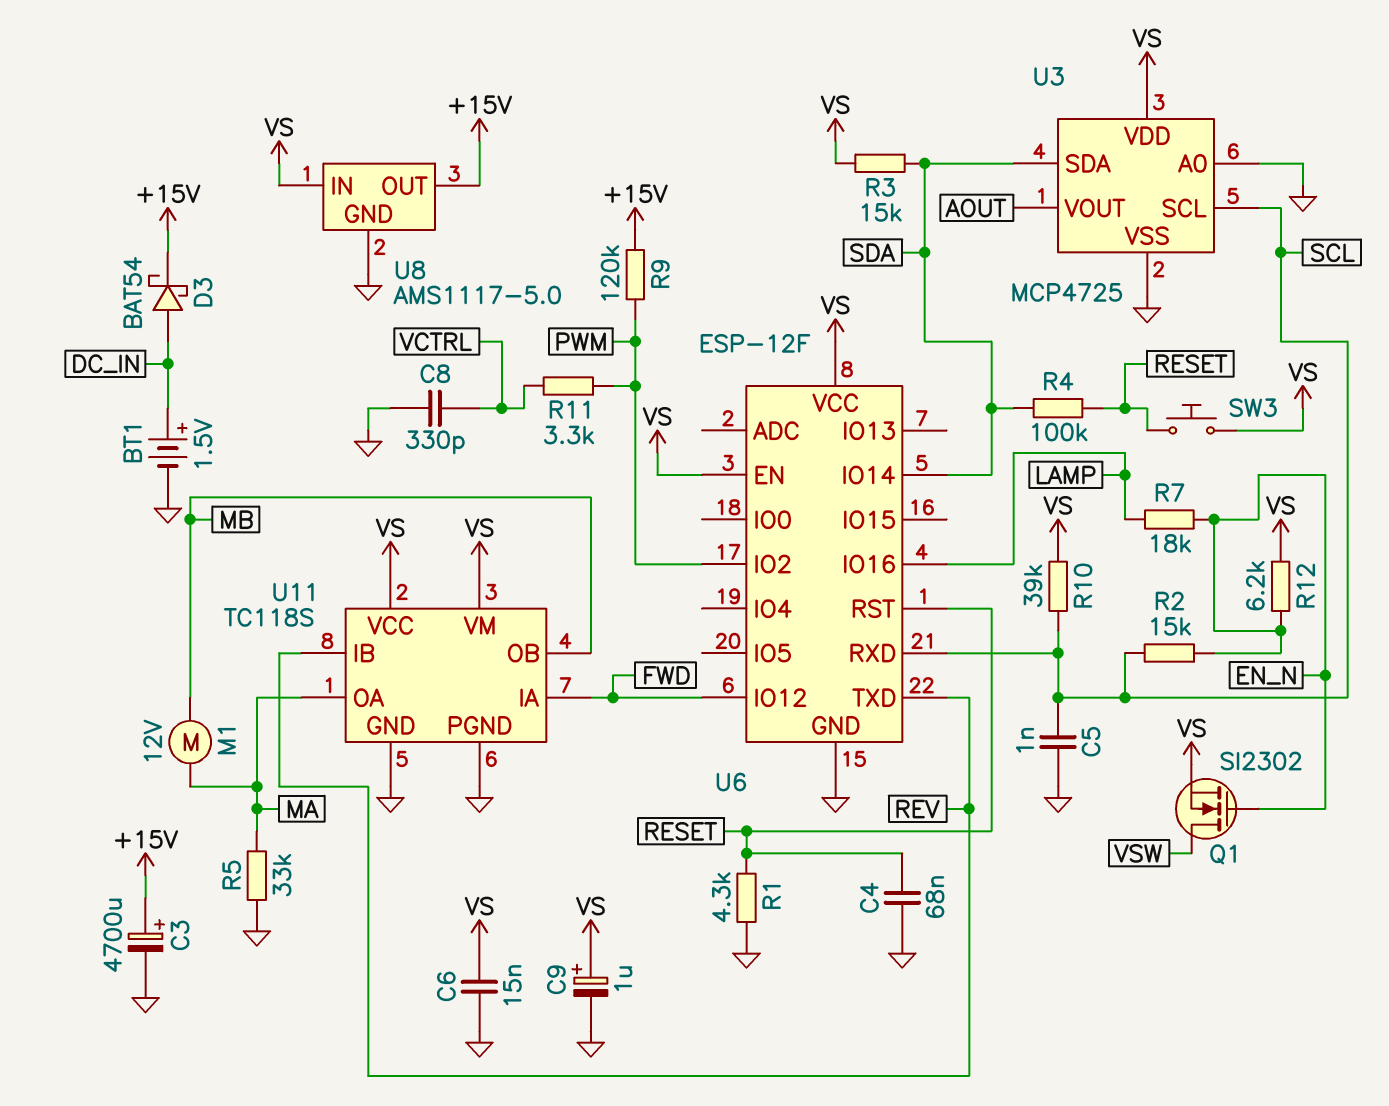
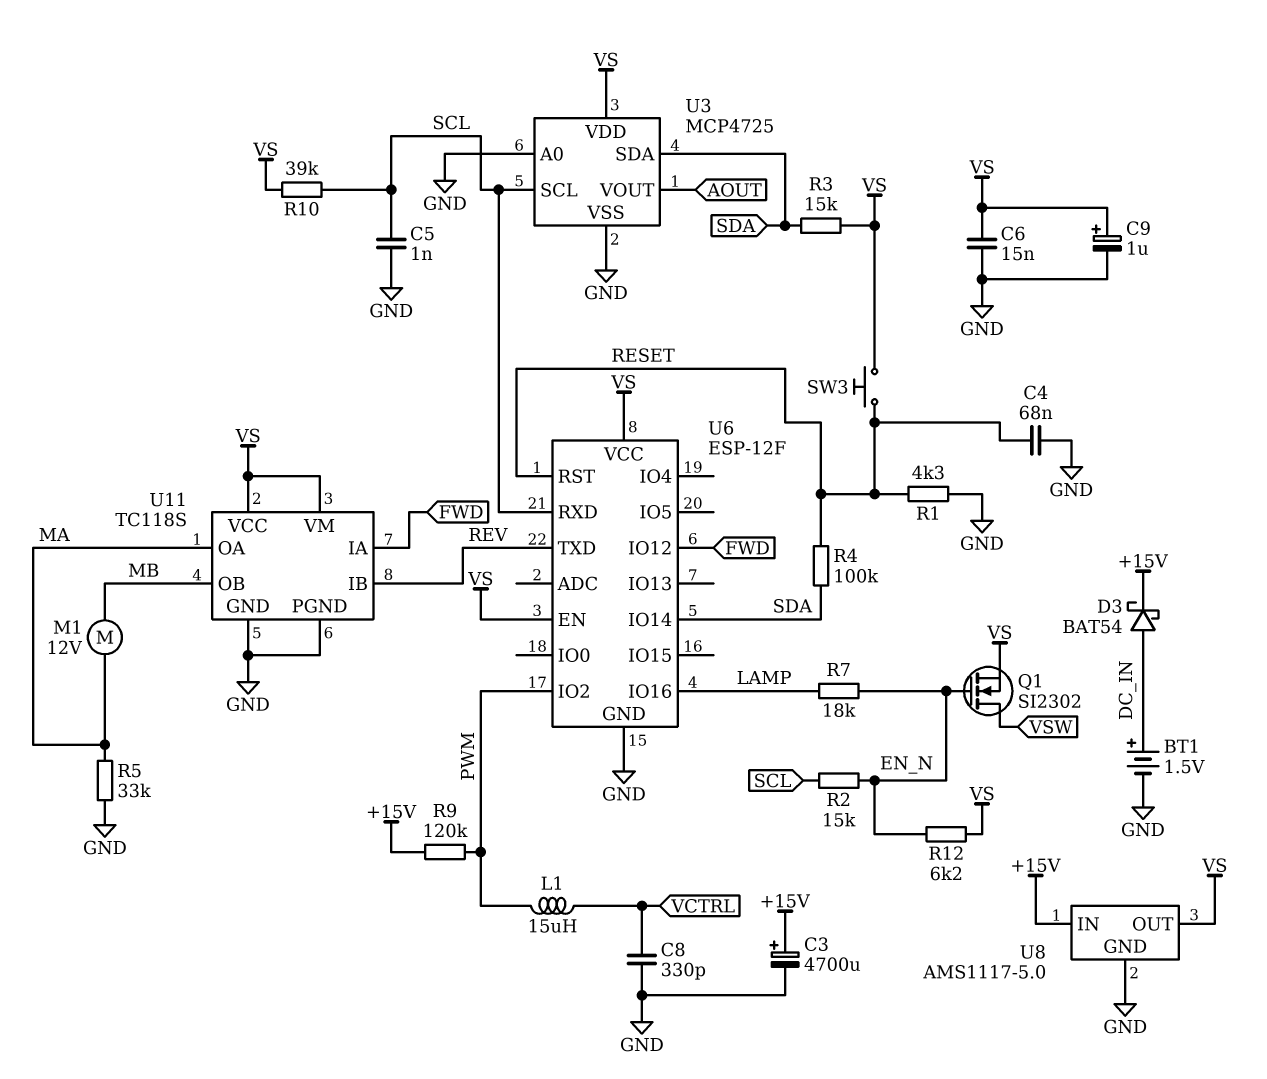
L1: none -> 15uH (PWM, VCTRL)
R11: 3.3k (PWM, VCTRL) -> none
U8 pin IN: VS -> +15V
U8 pin OUT: +15V -> VS

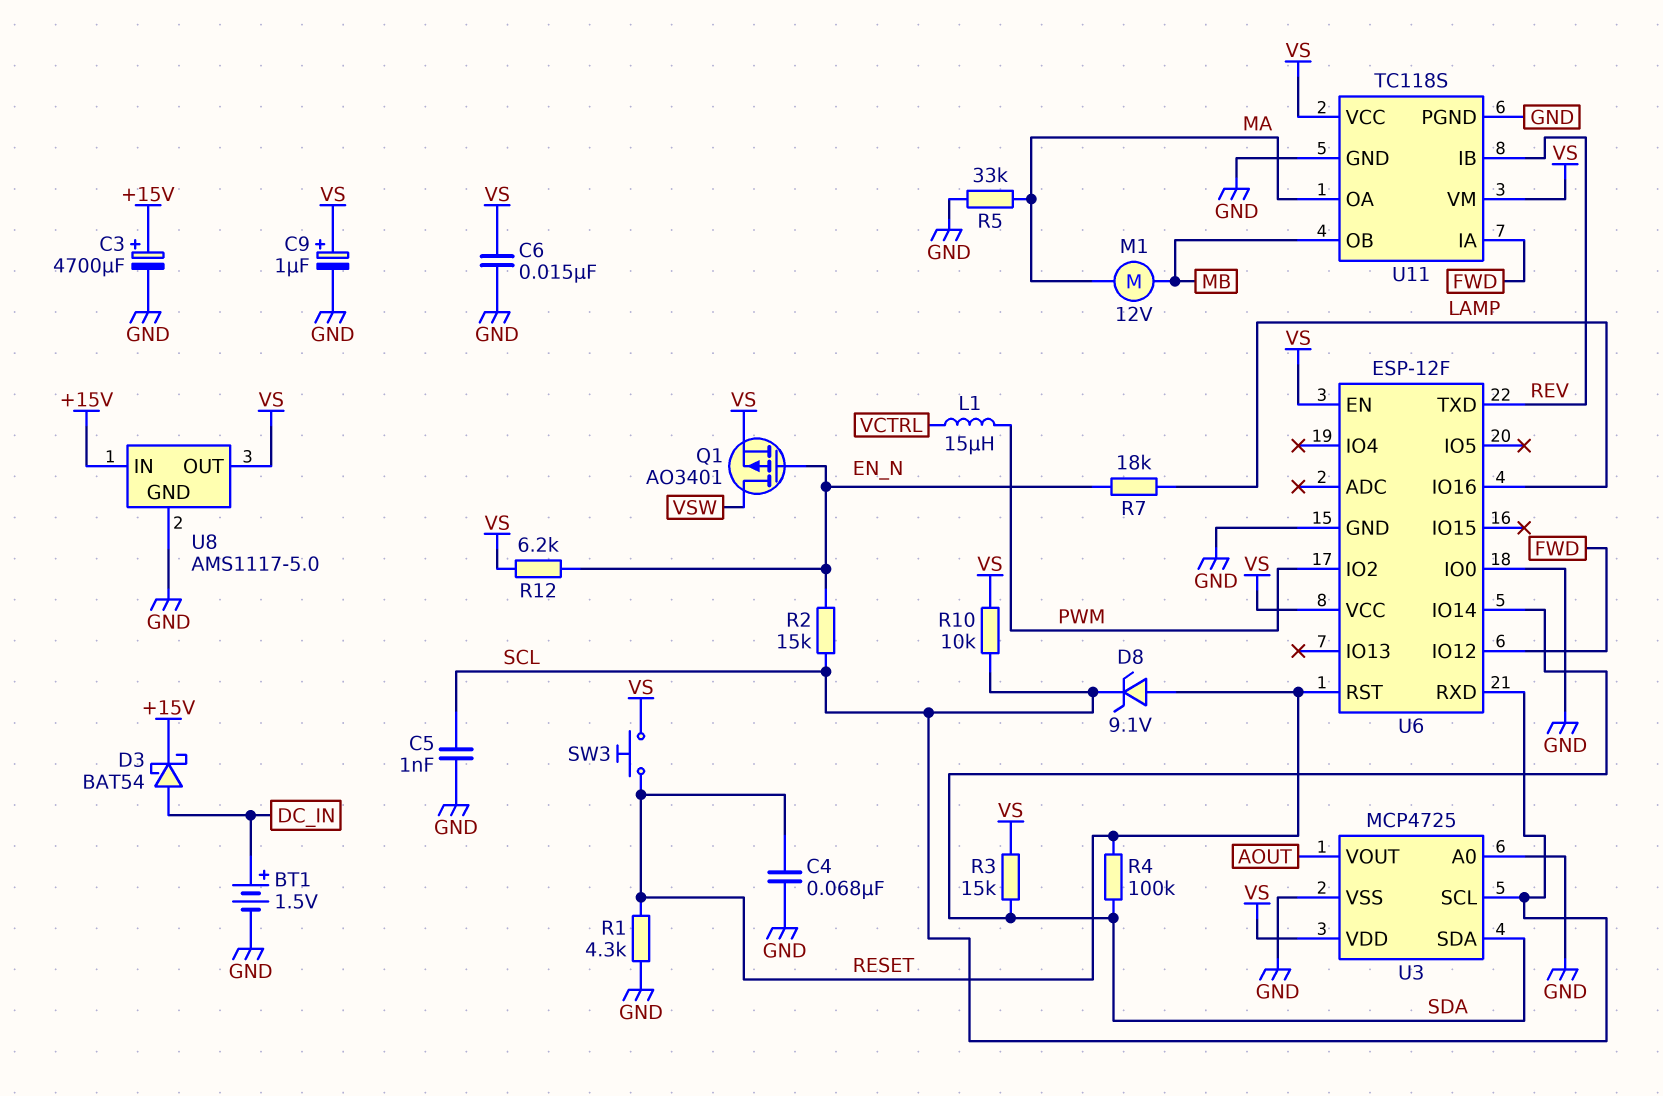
C8: 330pF (GND, VCTRL) -> none
D8: none -> zener 9.1V (A RESET, K SCL)
Q1: NMOS SI2302 (G EN_N, D VSW, S VS) -> PMOS AO3401 (G EN_N, D VSW, S VS)
R9: 120k (+15V, PWM) -> none
R10: 39k (SCL, VS) -> 10k (SCL, VS)
U6 pin IO0: none -> GND

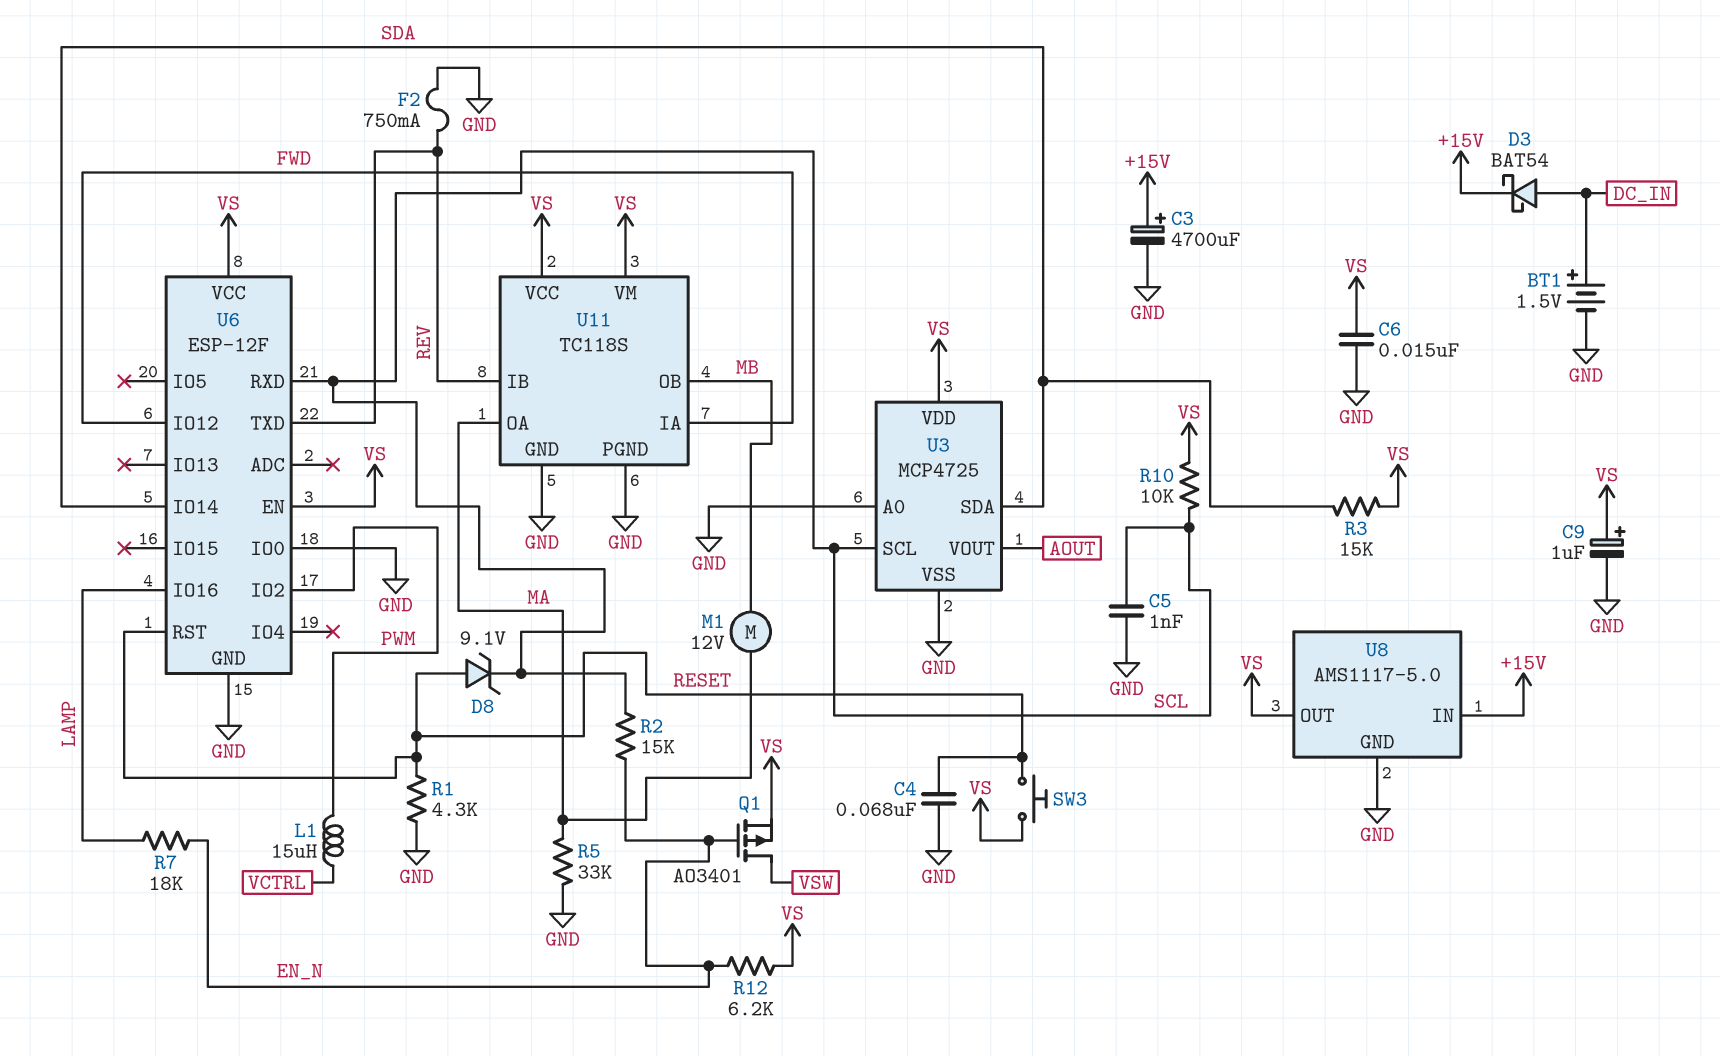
F2: none -> 750mA (GND, REV)
R4: 100k (RESET, SDA) -> none

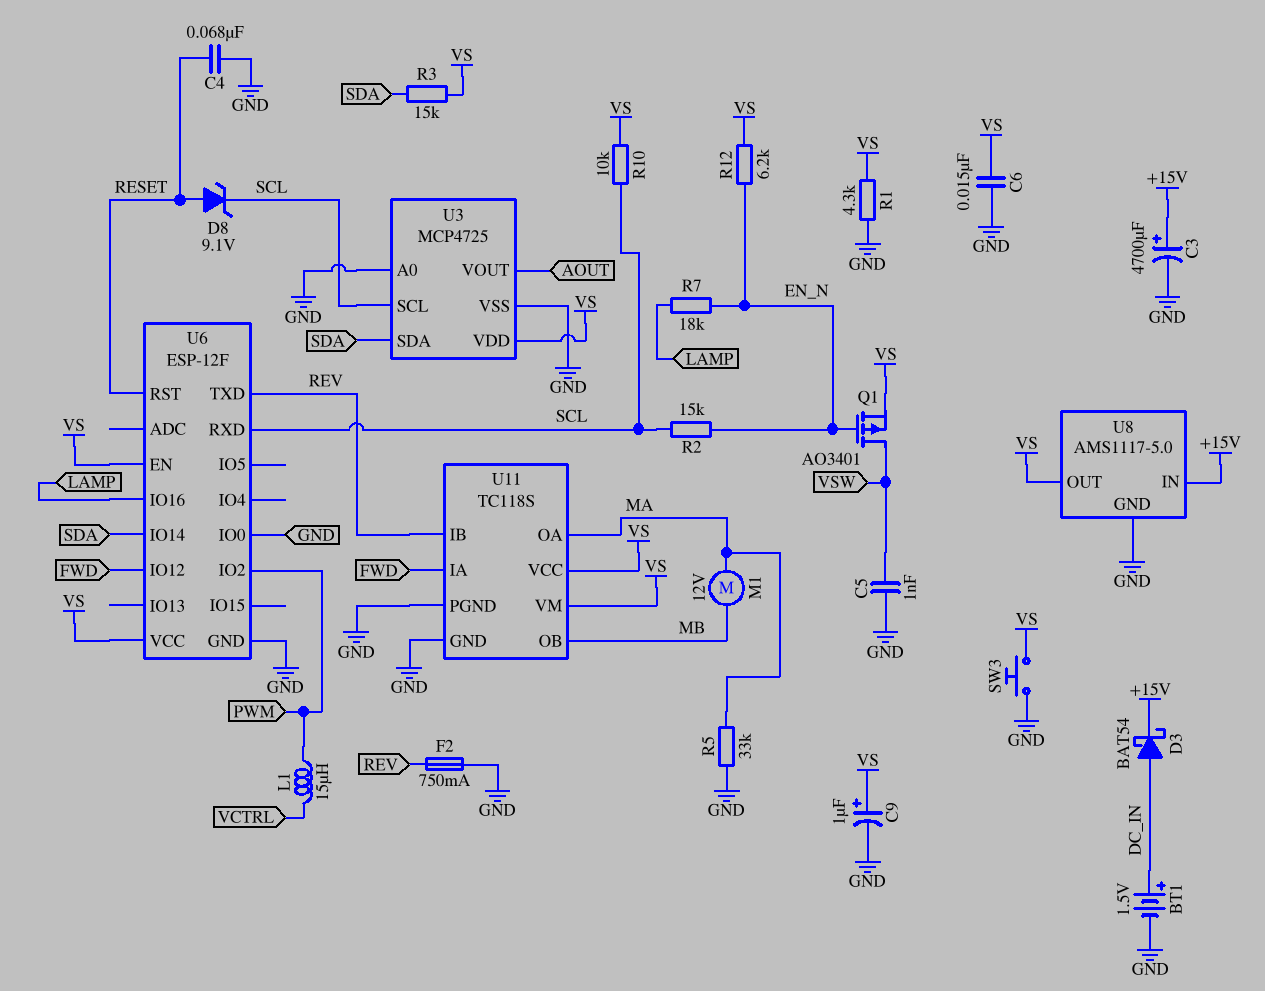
C5: 1nF (GND, SCL) -> 1nF (GND, VSW)
R1: 4.3k (GND, RESET) -> 4.3k (GND, VS)
SW3: button (RESET, VS) -> button (GND, VS)

